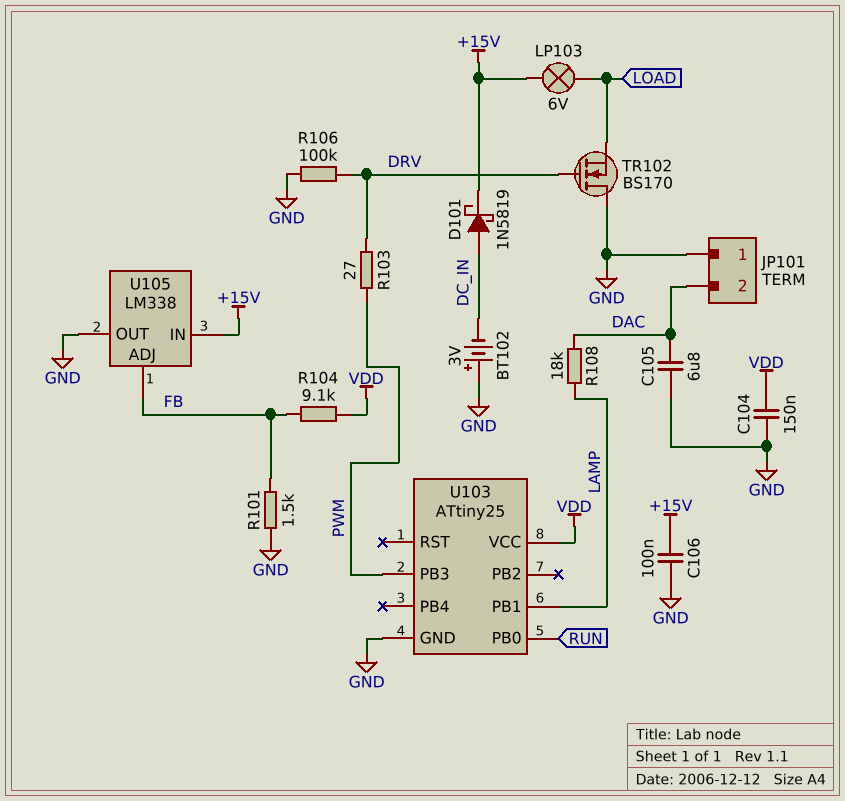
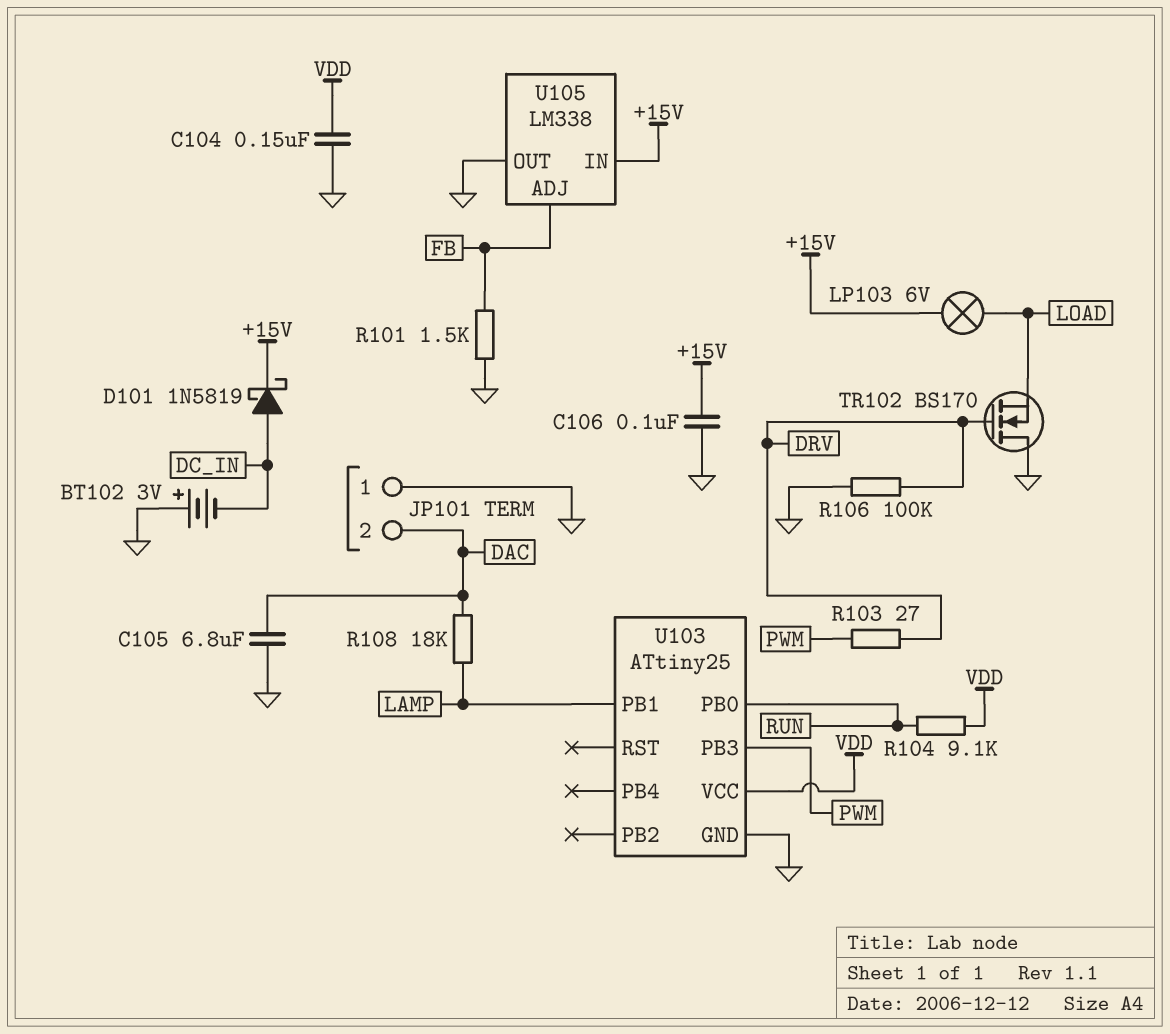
R104: 9.1k (FB, VDD) -> 9.1k (RUN, VDD)

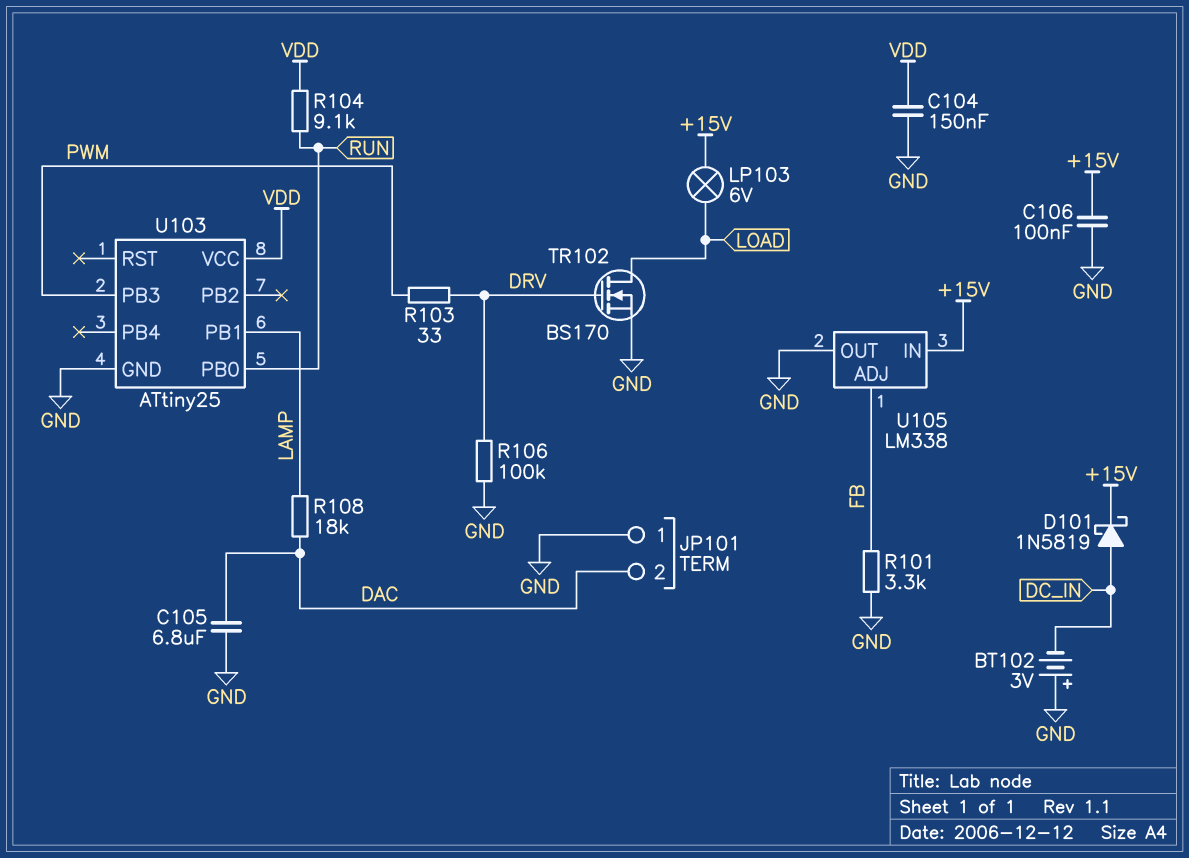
R101: 1.5k (FB, GND) -> 3.3k (FB, GND)
R103: 27 (DRV, PWM) -> 33 (DRV, PWM)
TR102: NMOS BS170 (G DRV, D GND, S LOAD) -> NMOS BS170 (G DRV, D LOAD, S GND)

